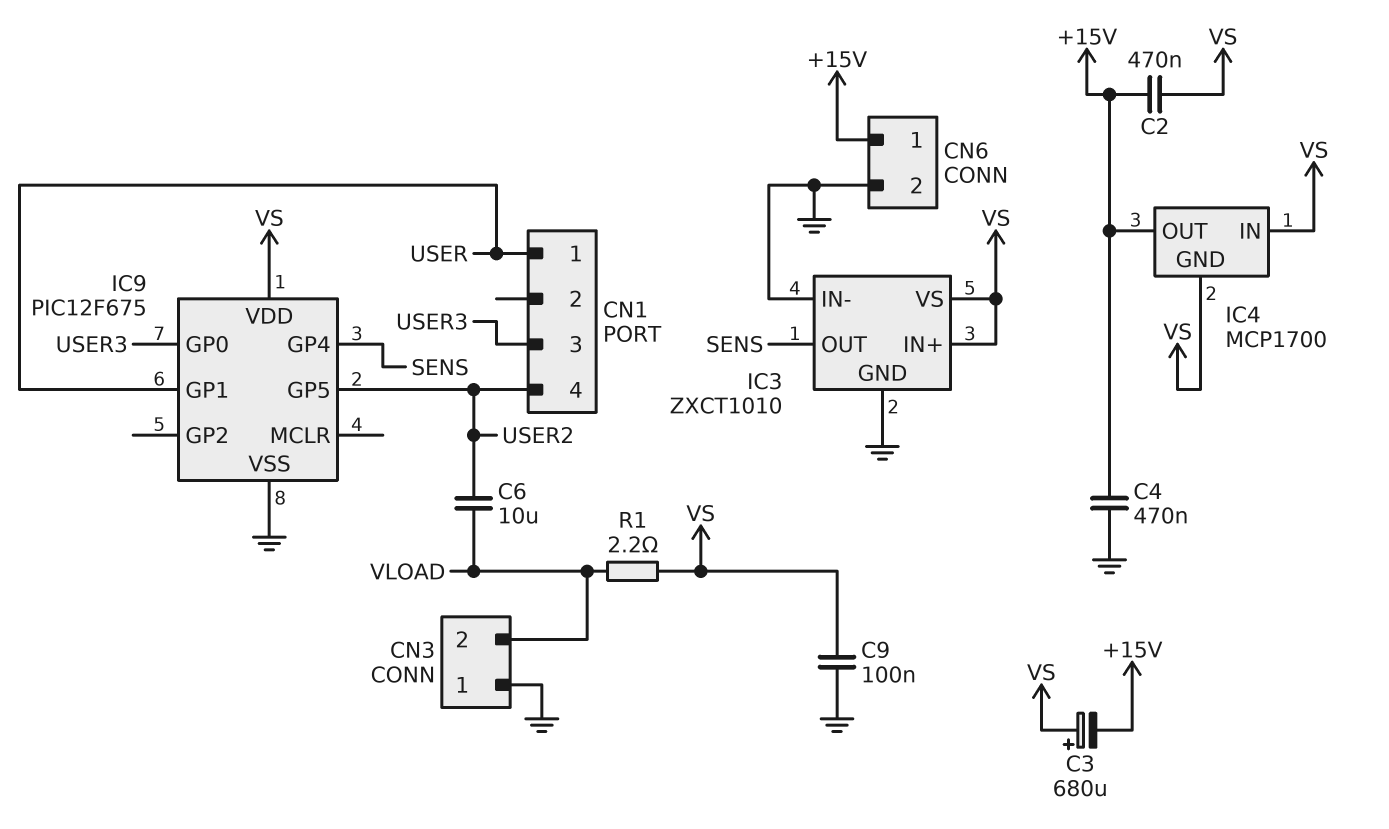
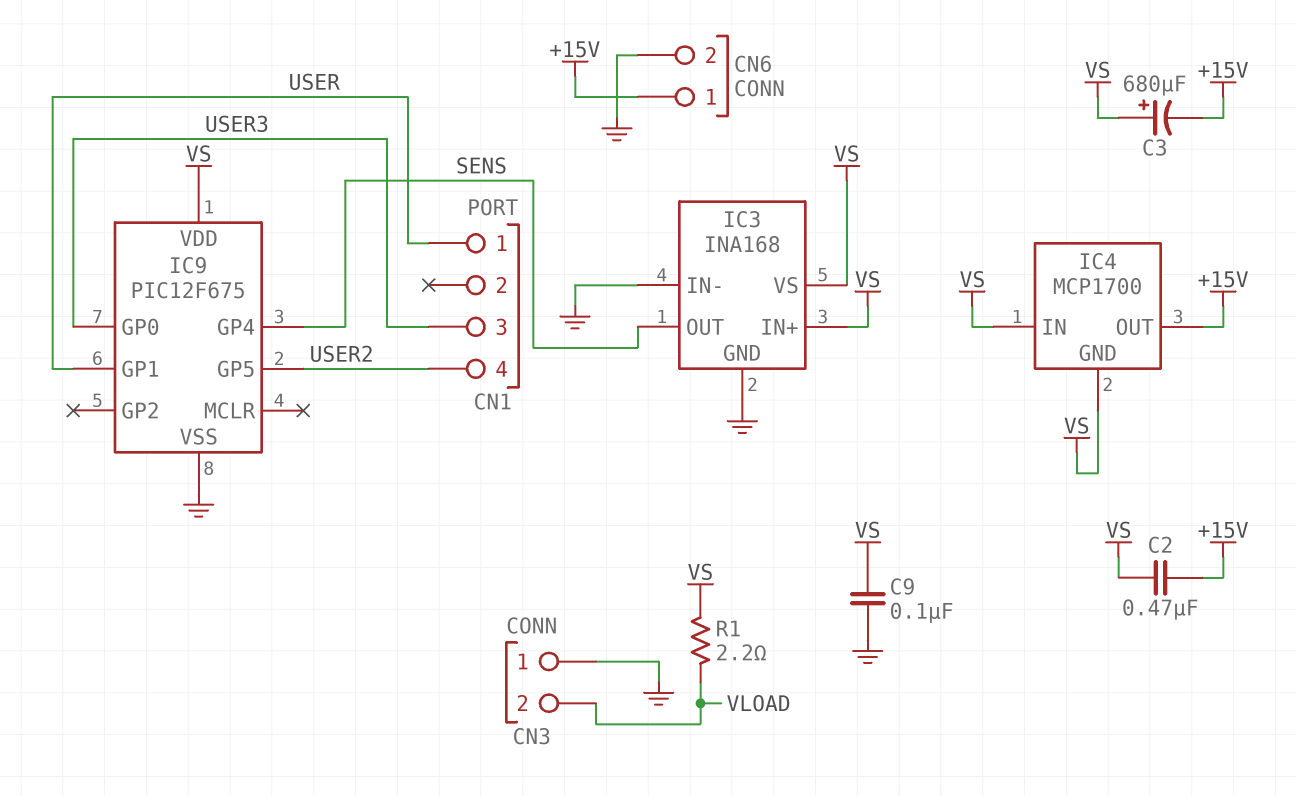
C4: 470nF (+15V, GND) -> none
C6: 10uF (USER2, VLOAD) -> none
IC3: ZXCT1010 -> INA168

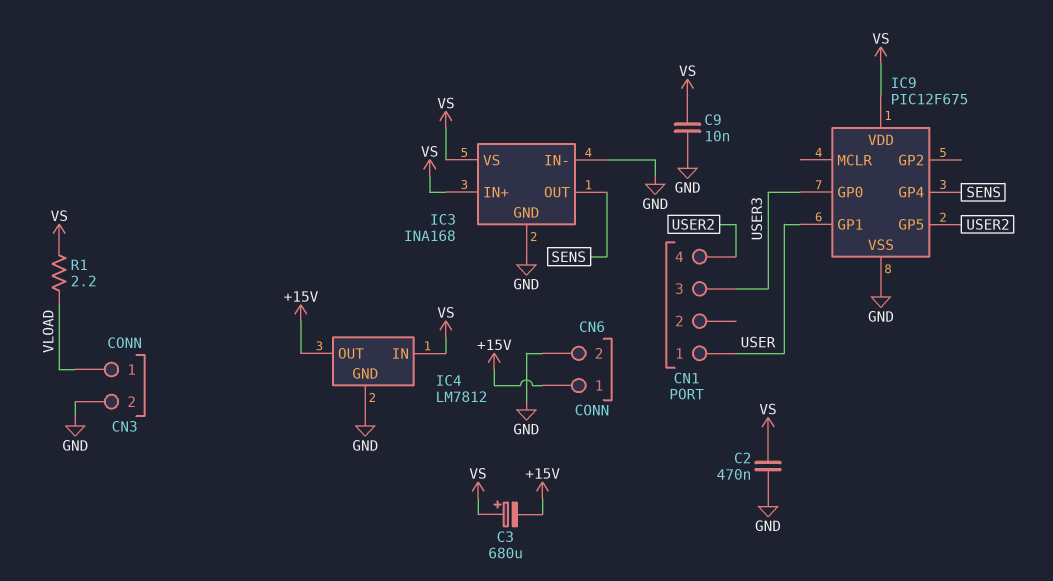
C2: 470nF (+15V, VS) -> 470nF (GND, VS)
C9: 100nF (GND, VS) -> 10nF (GND, VS)
CN3 pin 1: GND -> VLOAD
CN3 pin 2: VLOAD -> GND
IC4: MCP1700 -> LM7812
IC4 pin GND: VS -> GND

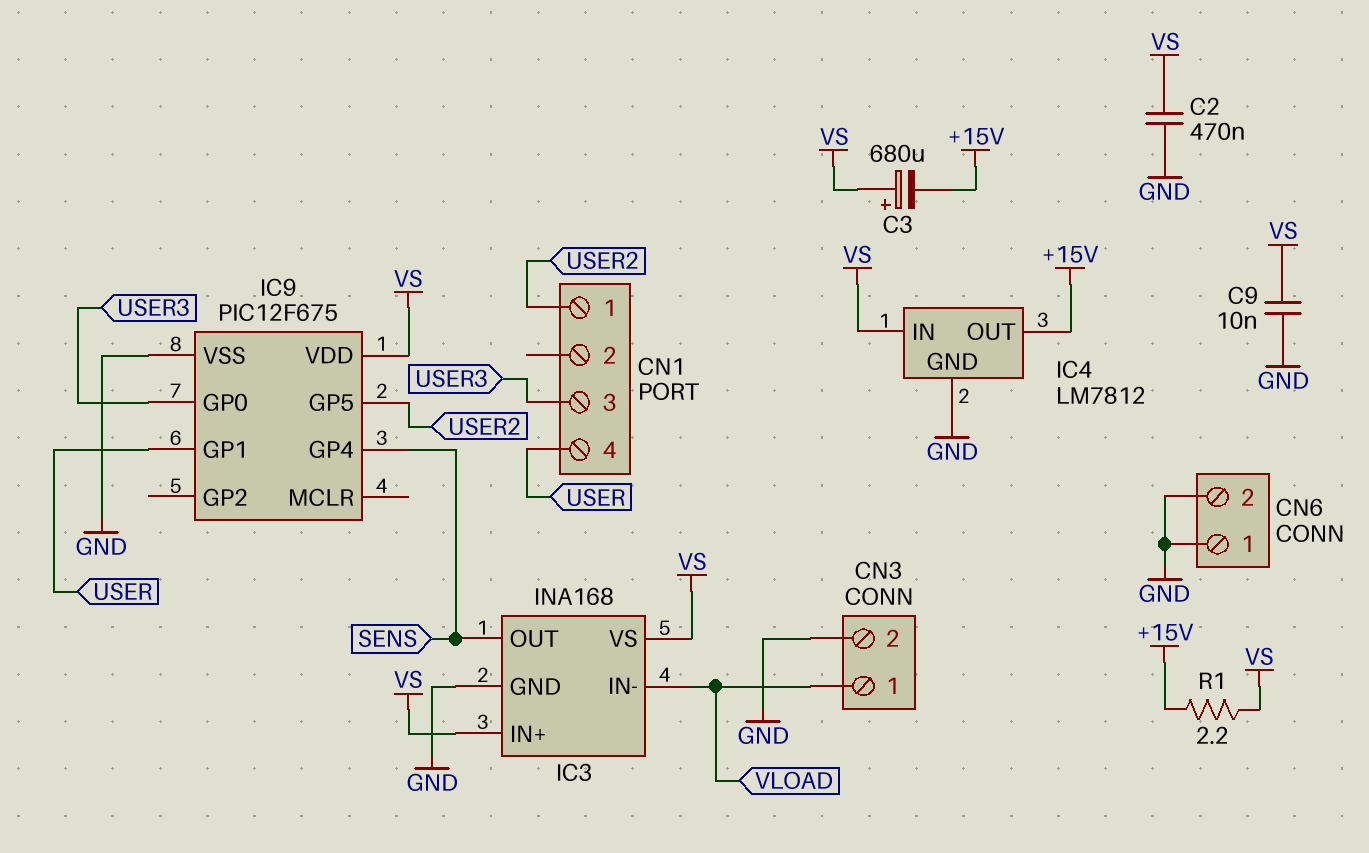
CN1 pin 1: USER -> USER2
CN1 pin 4: USER2 -> USER
CN6 pin 1: +15V -> GND
IC3 pin IN-: GND -> VLOAD
R1: 2.2 (VLOAD, VS) -> 2.2 (+15V, VS)

